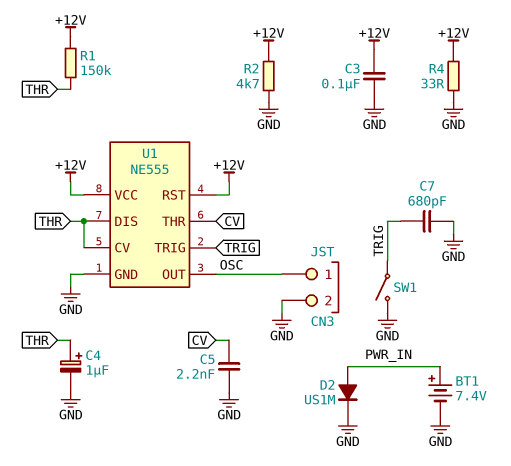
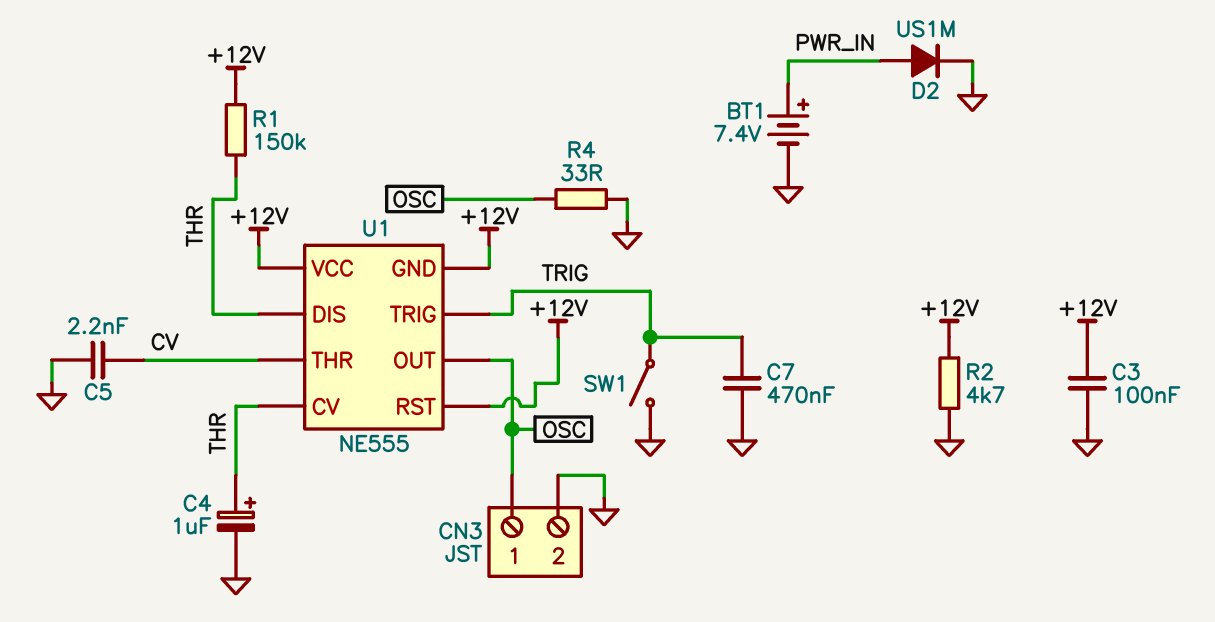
C7: 680pF (GND, TRIG) -> 470nF (GND, TRIG)
R4: 33 (+12V, GND) -> 33 (GND, OSC)
U1 pin GND: GND -> +12V

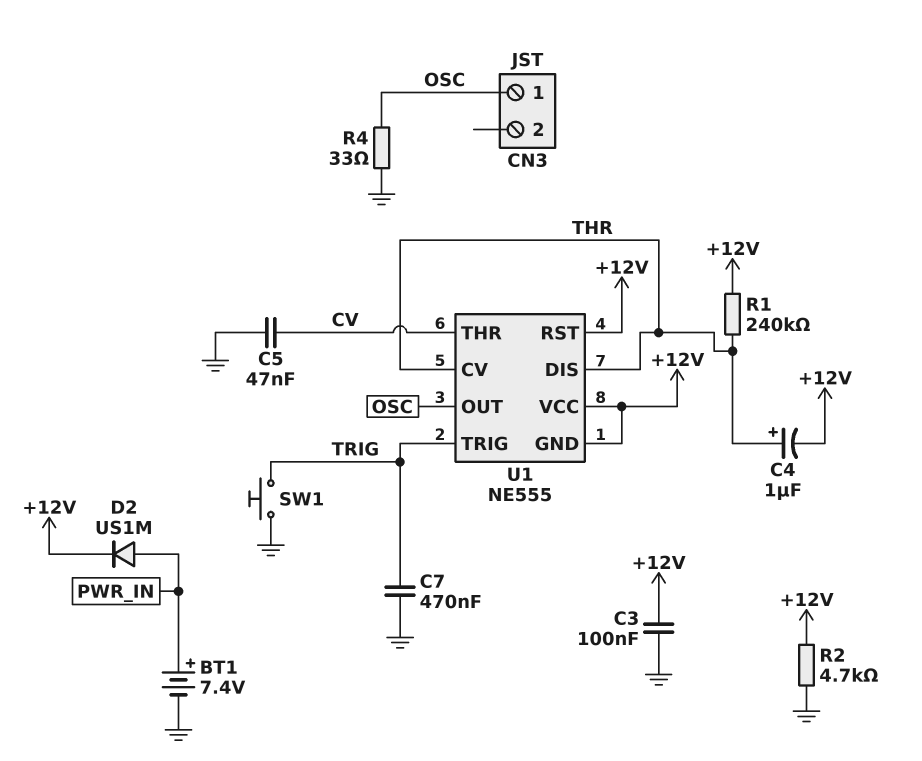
C4: 1uF (plus THR, minus GND) -> 1uF (plus THR, minus +12V)
C5: 2.2nF (CV, GND) -> 47nF (CV, GND)
CN3 pin 2: GND -> none
D2: diode US1M (A PWR_IN, K GND) -> diode US1M (A PWR_IN, K +12V)
R1: 150k (+12V, THR) -> 240k (+12V, THR)
SW1: switch (GND, TRIG) -> button (GND, TRIG)

